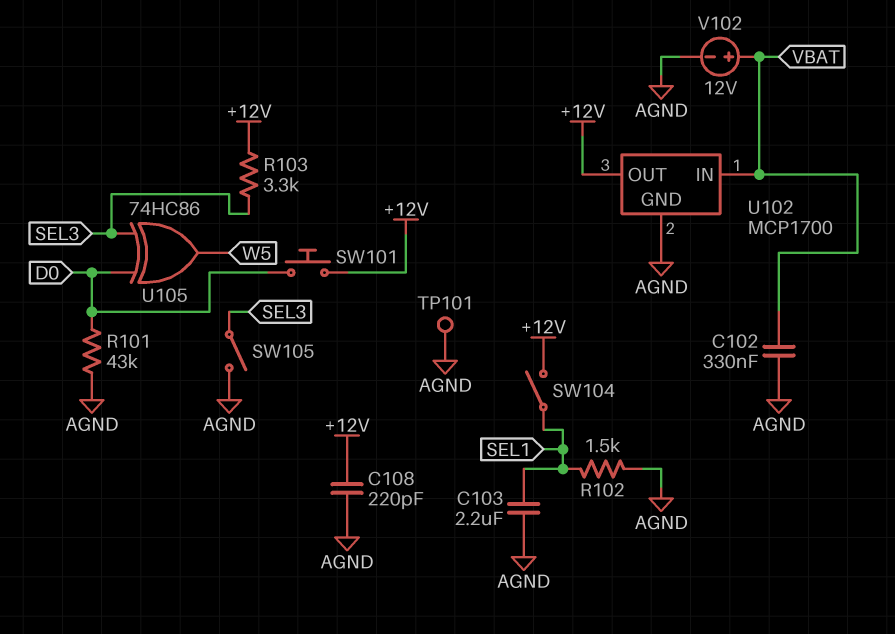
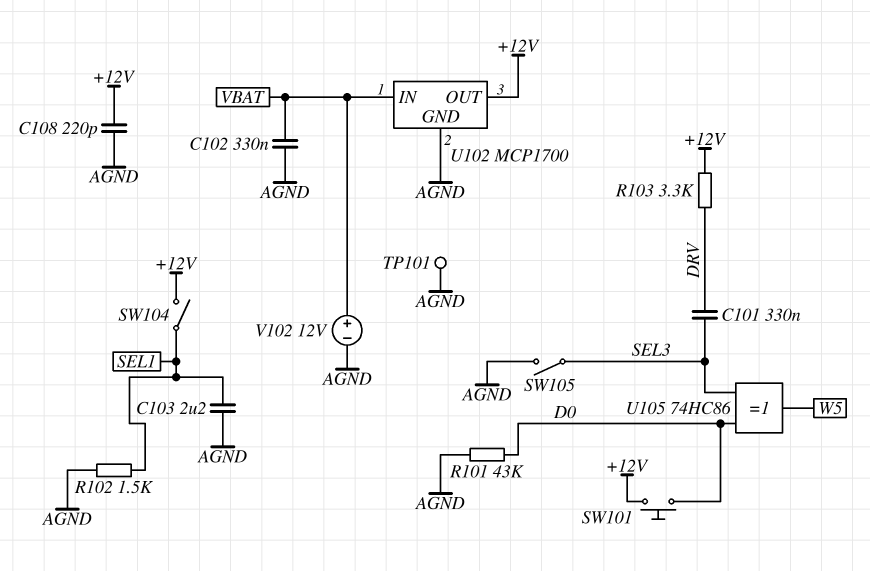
C101: none -> 330nF (DRV, SEL3)
R103: 3.3k (+12V, SEL3) -> 3.3k (+12V, DRV)

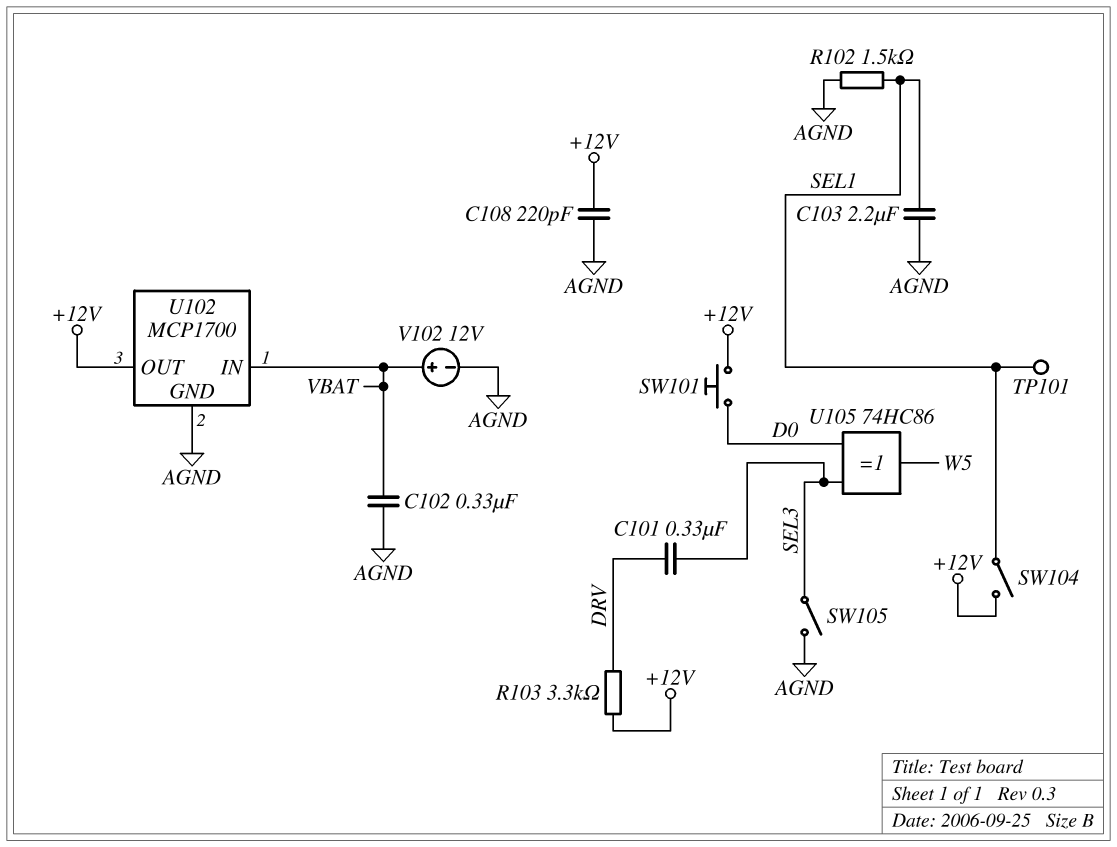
R101: 43k (AGND, D0) -> none
TP101: test point (AGND) -> test point (SEL1)

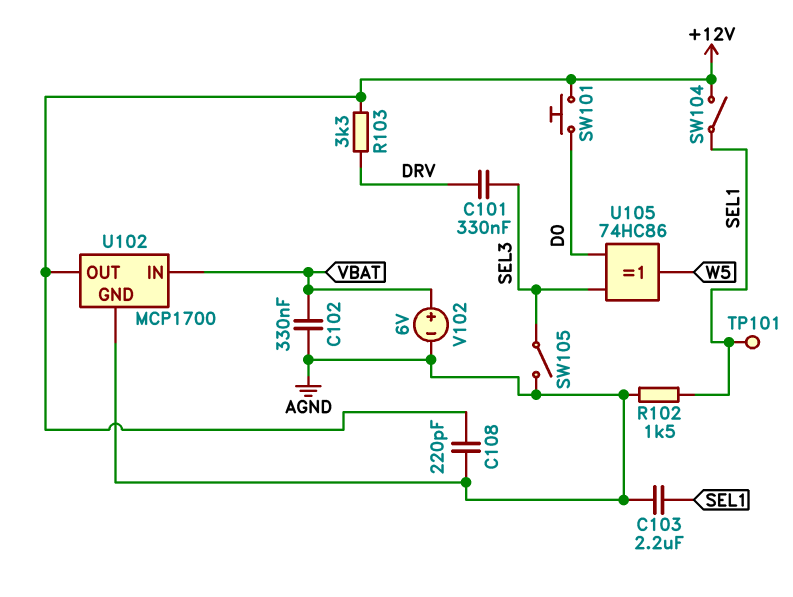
V102: 12V (plus VBAT, minus AGND) -> 6V (plus VBAT, minus AGND)

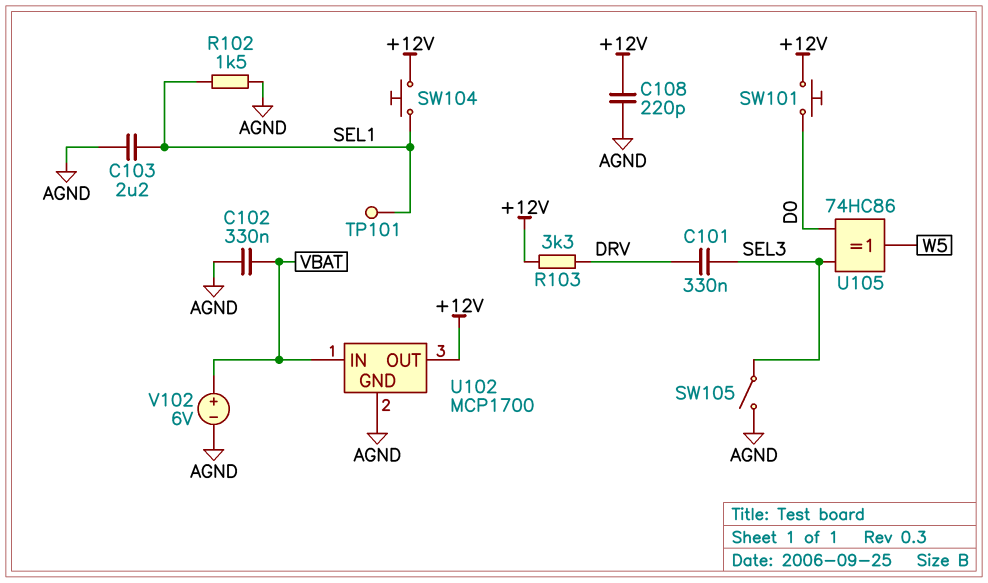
SW104: switch (+12V, SEL1) -> button (+12V, SEL1)

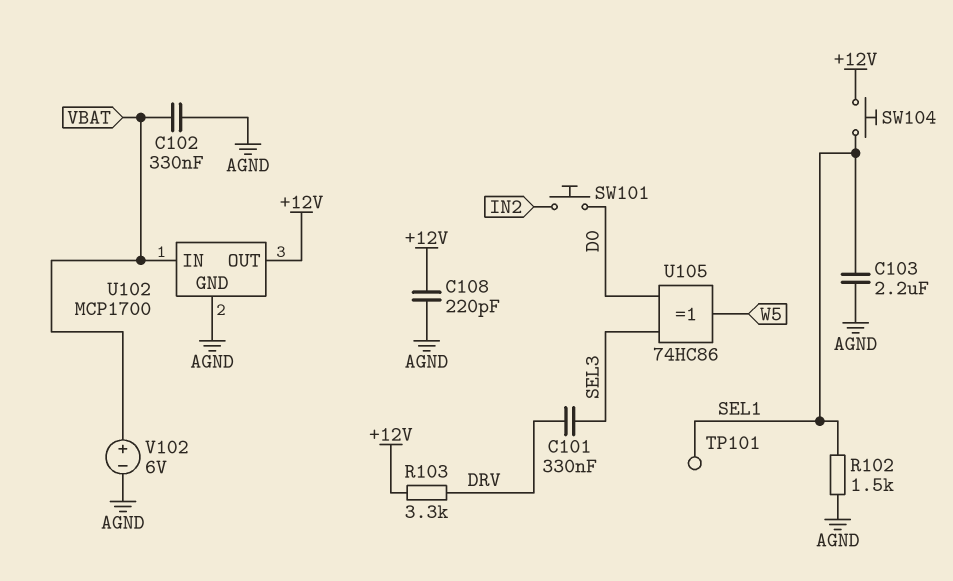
SW101: button (+12V, D0) -> button (D0, IN2)
SW105: switch (AGND, SEL3) -> none

